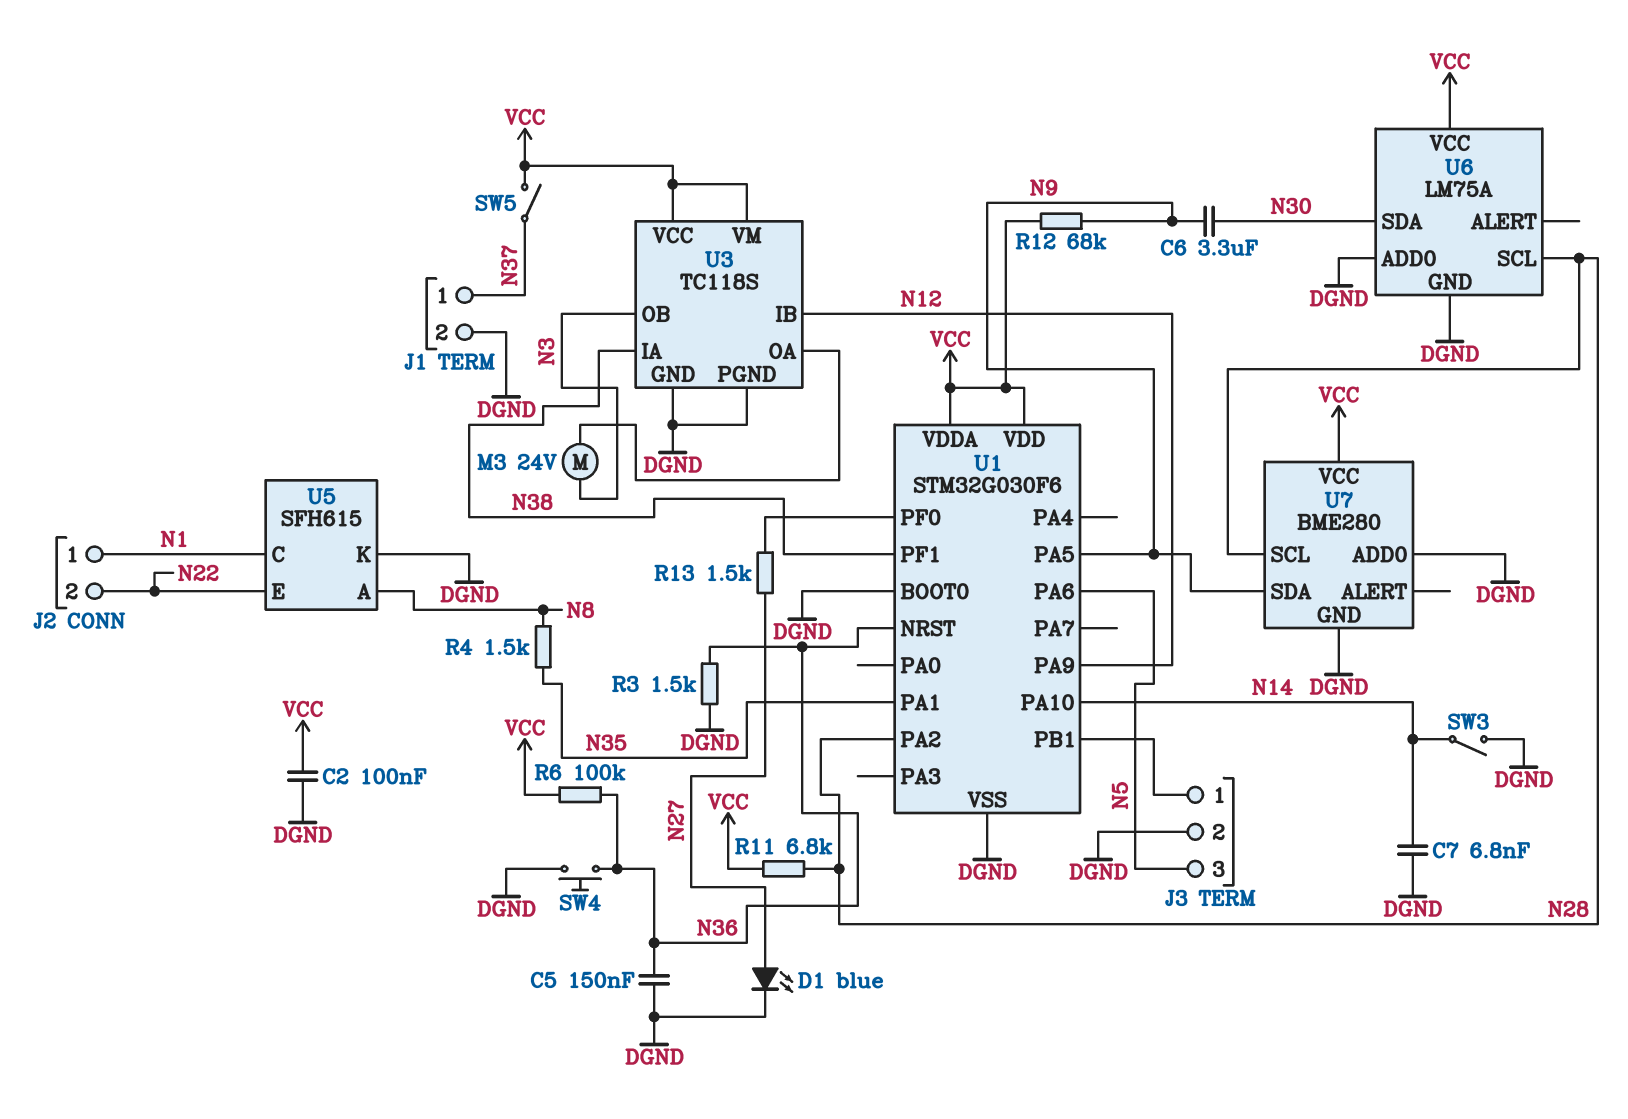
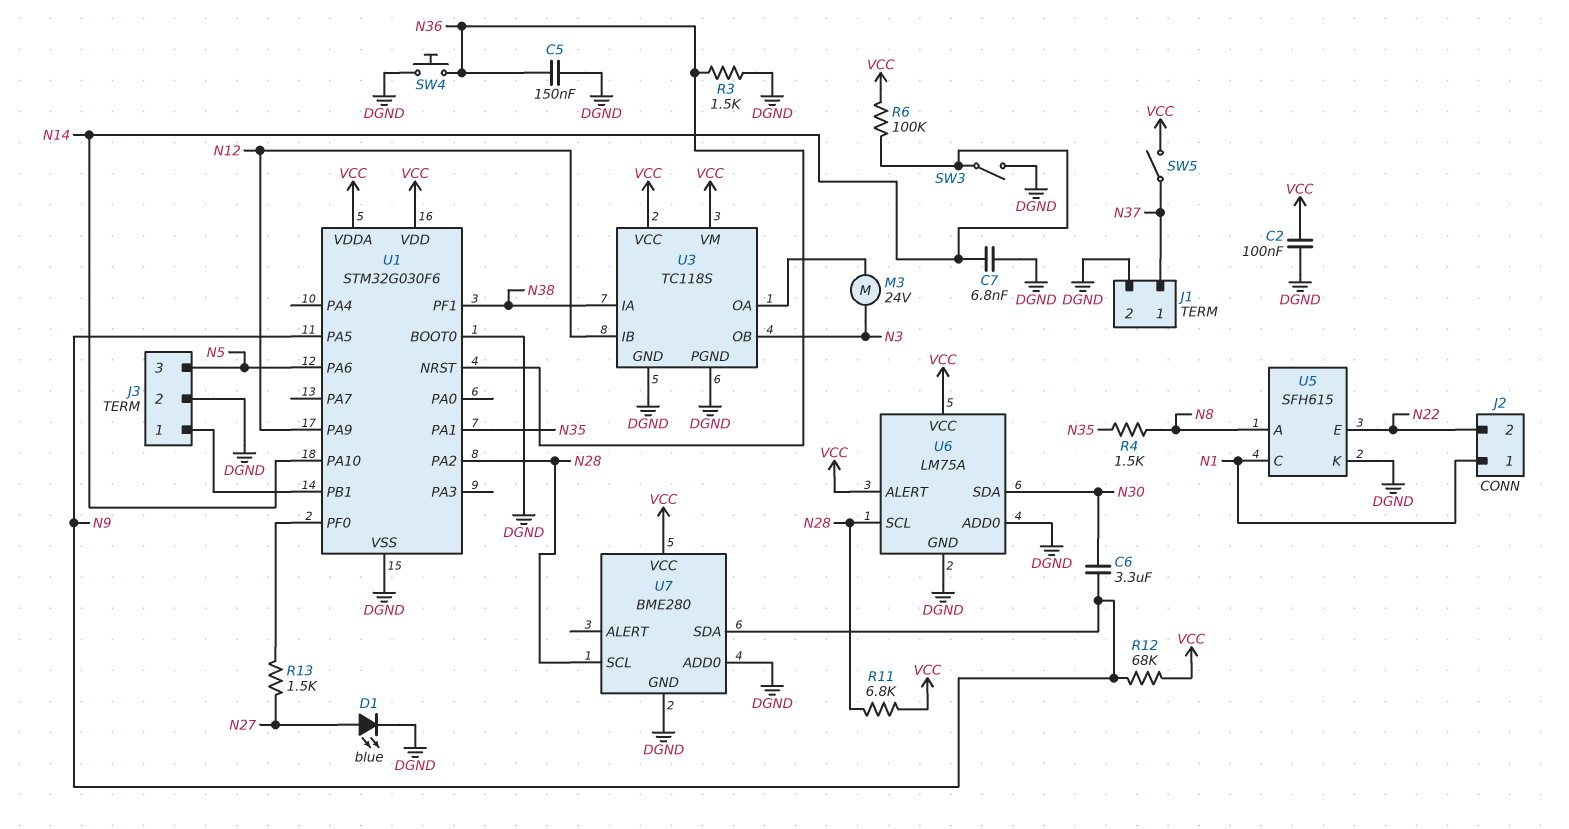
R6: 100k (N36, VCC) -> 100k (N14, VCC)
U6 pin ALERT: none -> VCC

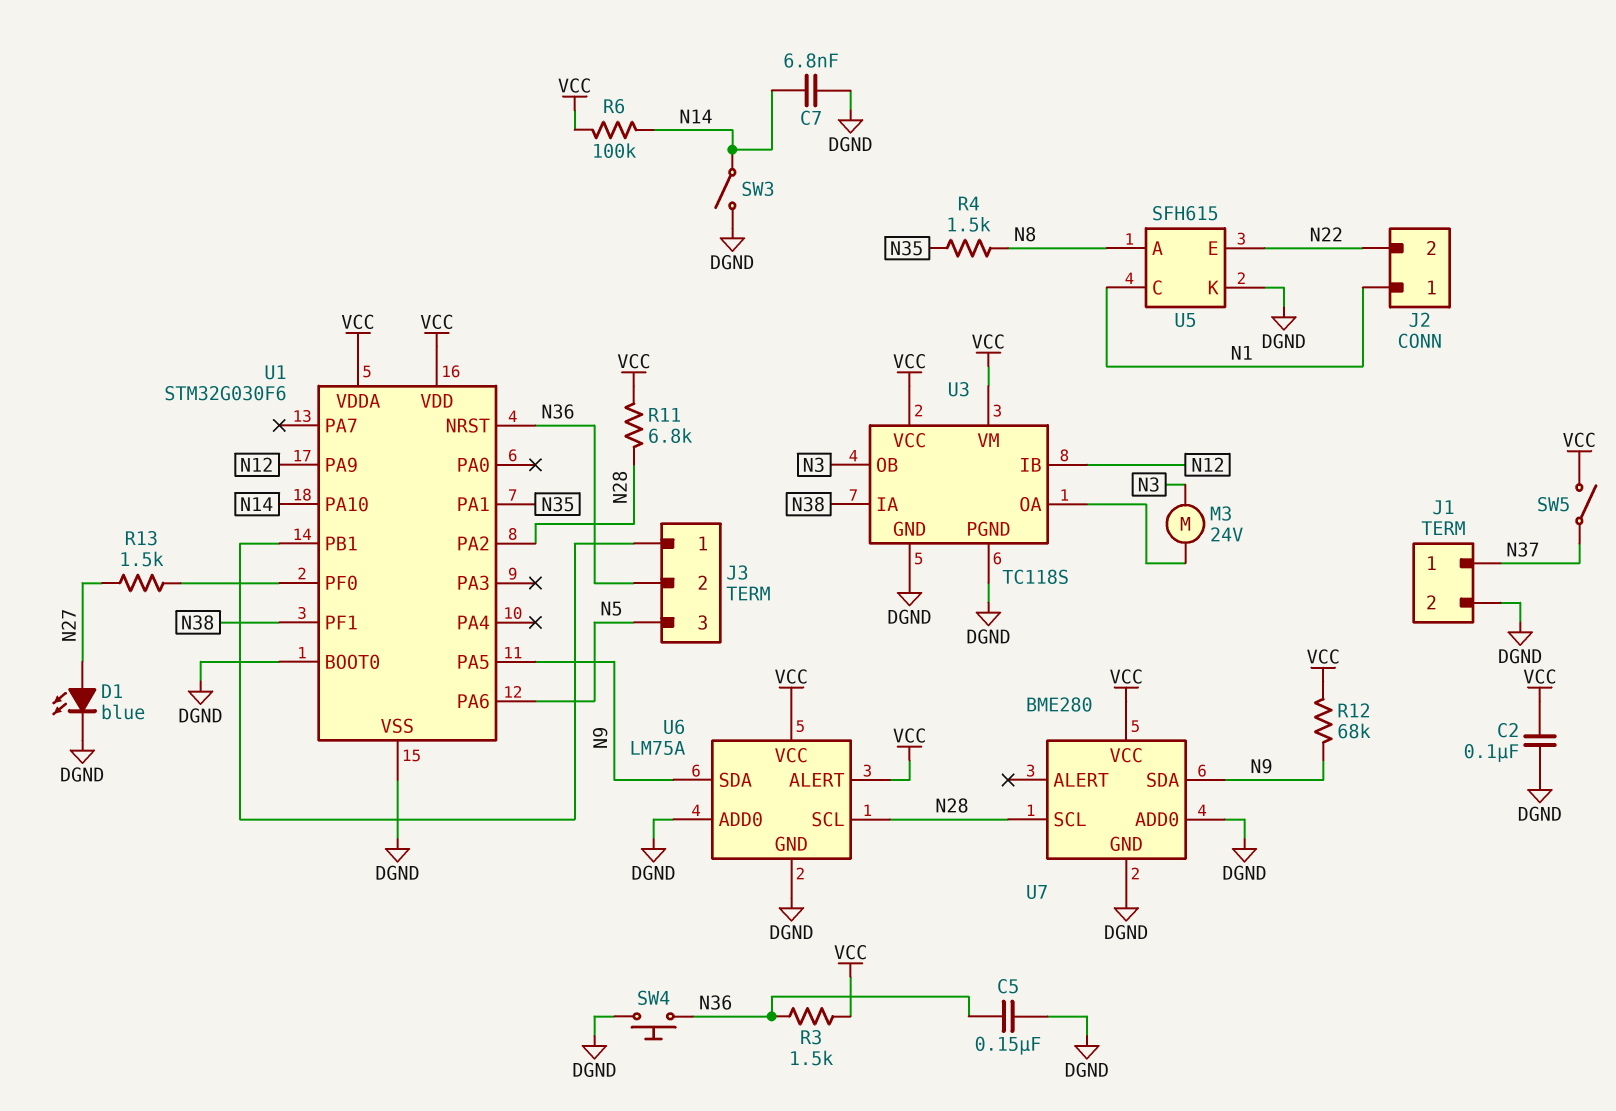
C6: 3.3uF (N9, N30) -> none
J3 pin 2: DGND -> N36
R3: 1.5k (DGND, N36) -> 1.5k (N36, VCC)
U6 pin SDA: N30 -> N9

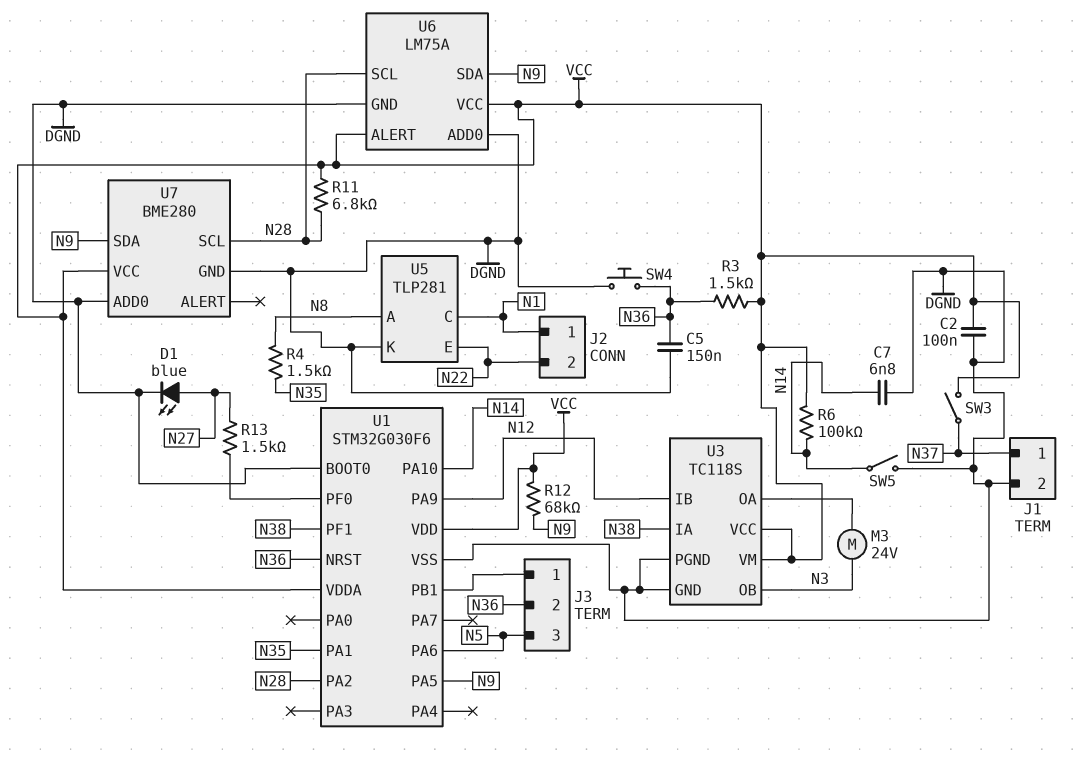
SW3: switch (DGND, N14) -> switch (N37, VCC)
SW5: switch (N37, VCC) -> switch (DGND, N14)
U5: SFH615 -> TLP281

